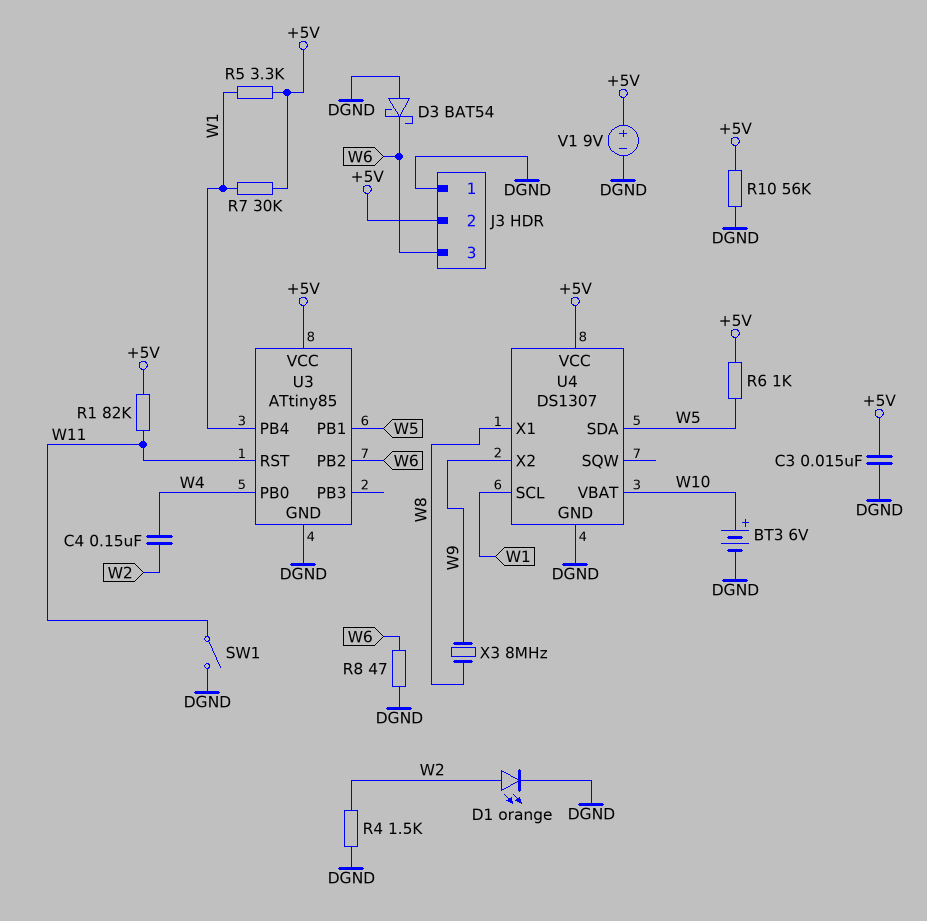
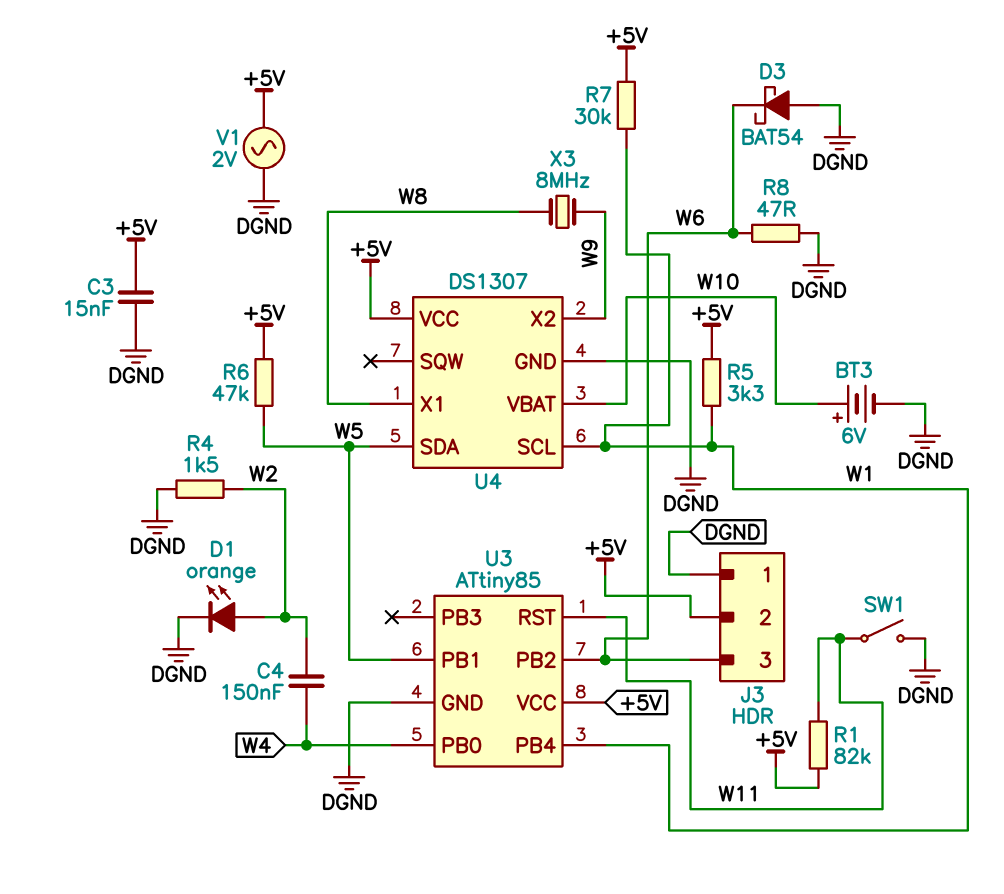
R6: 1k (+5V, W5) -> 47k (+5V, W5)
R10: 56k (+5V, DGND) -> none
V1: 9V (plus +5V, minus DGND) -> AC 2V (+5V, DGND)

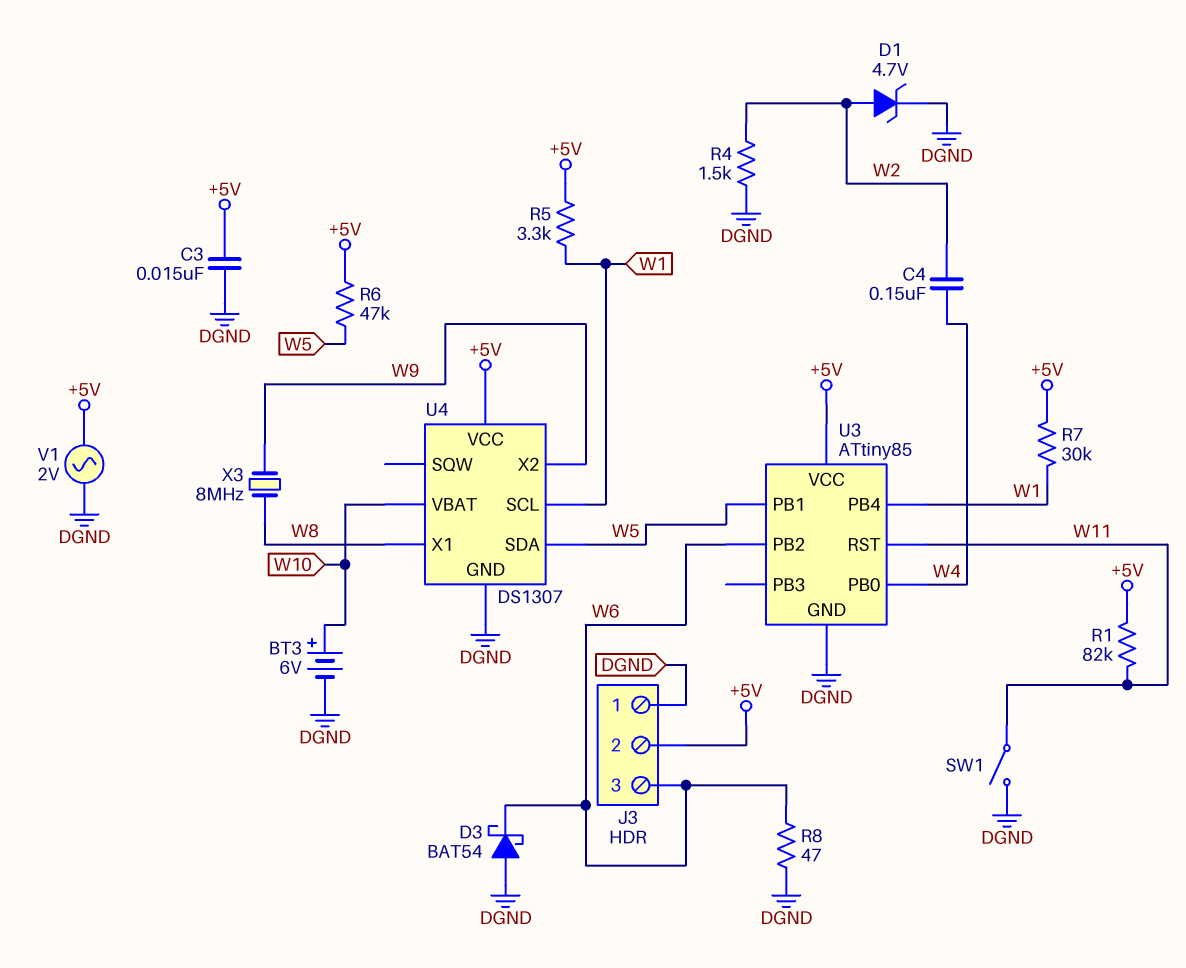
D1: LED orange (A W2, K DGND) -> zener 4.7V (A W2, K DGND)

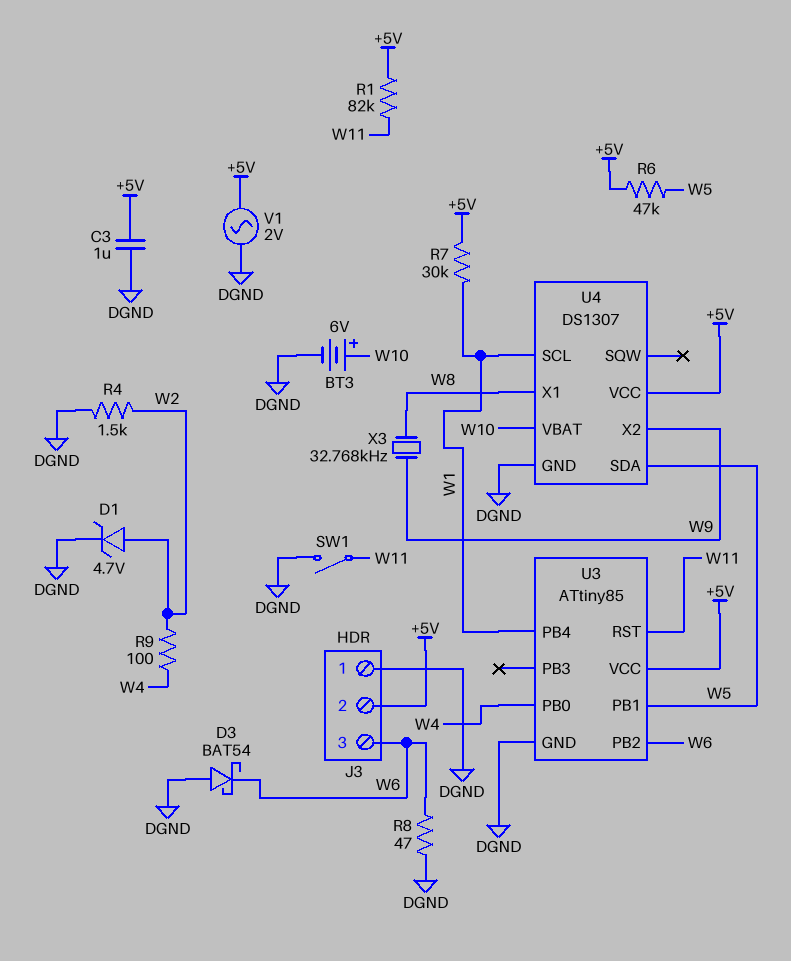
C3: 15nF (+5V, DGND) -> 1uF (+5V, DGND)
C4: 150nF (W2, W4) -> none
R5: 3.3k (+5V, W1) -> none
R9: none -> 100 (W2, W4)
X3: 8MHz (W8, W9) -> 32.768kHz (W8, W9)

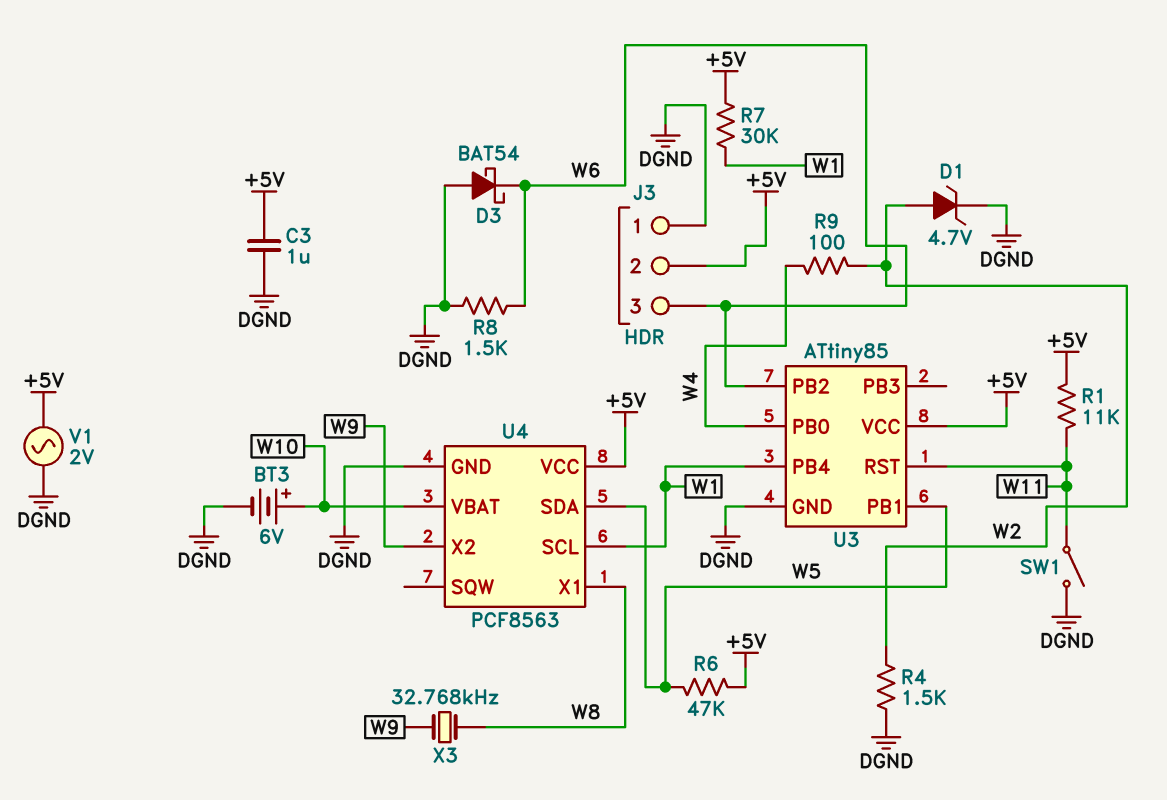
R1: 82k (+5V, W11) -> 11k (+5V, W11)
R8: 47 (DGND, W6) -> 1.5k (DGND, W6)
U4: DS1307 -> PCF8563

